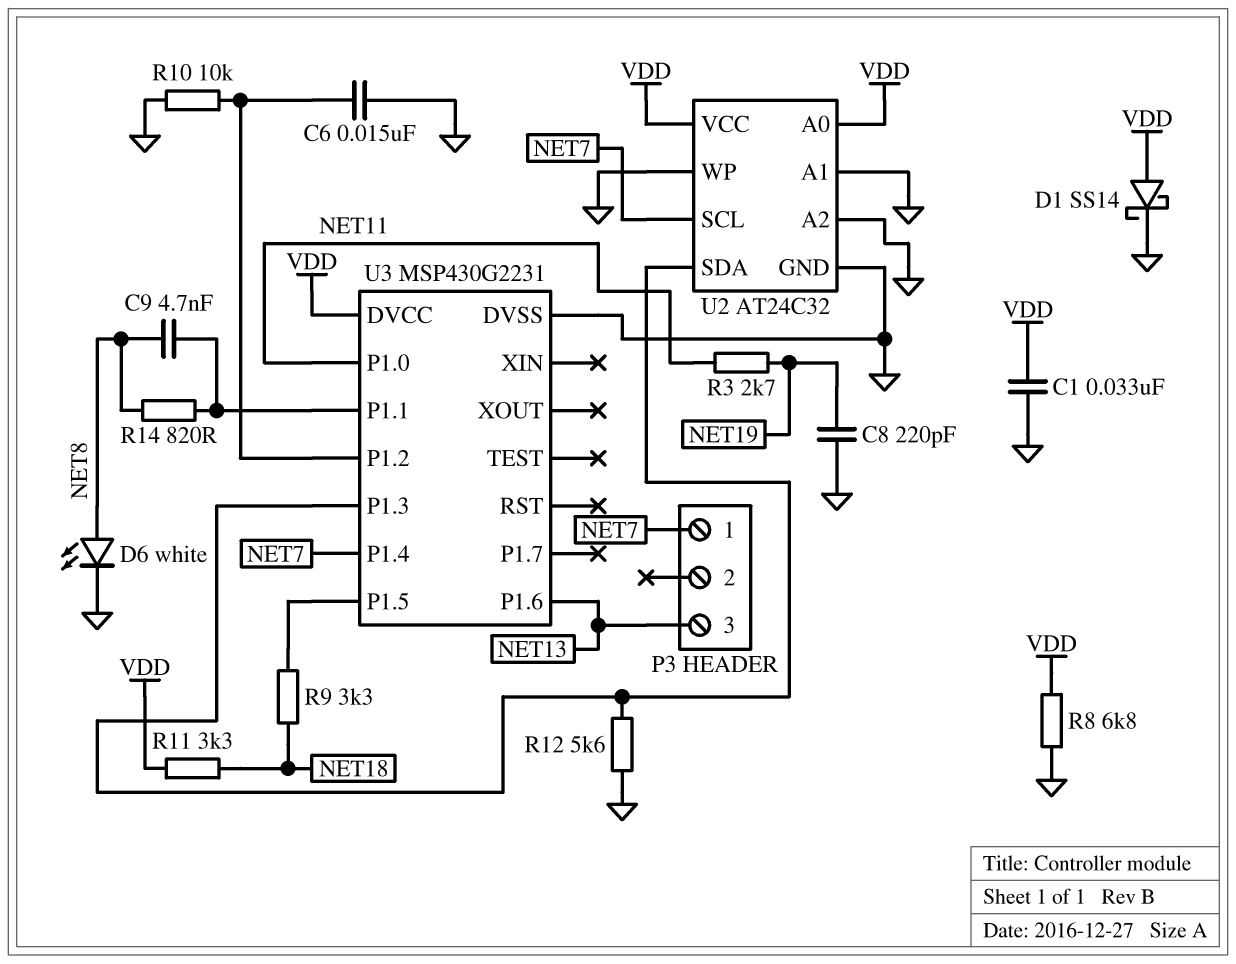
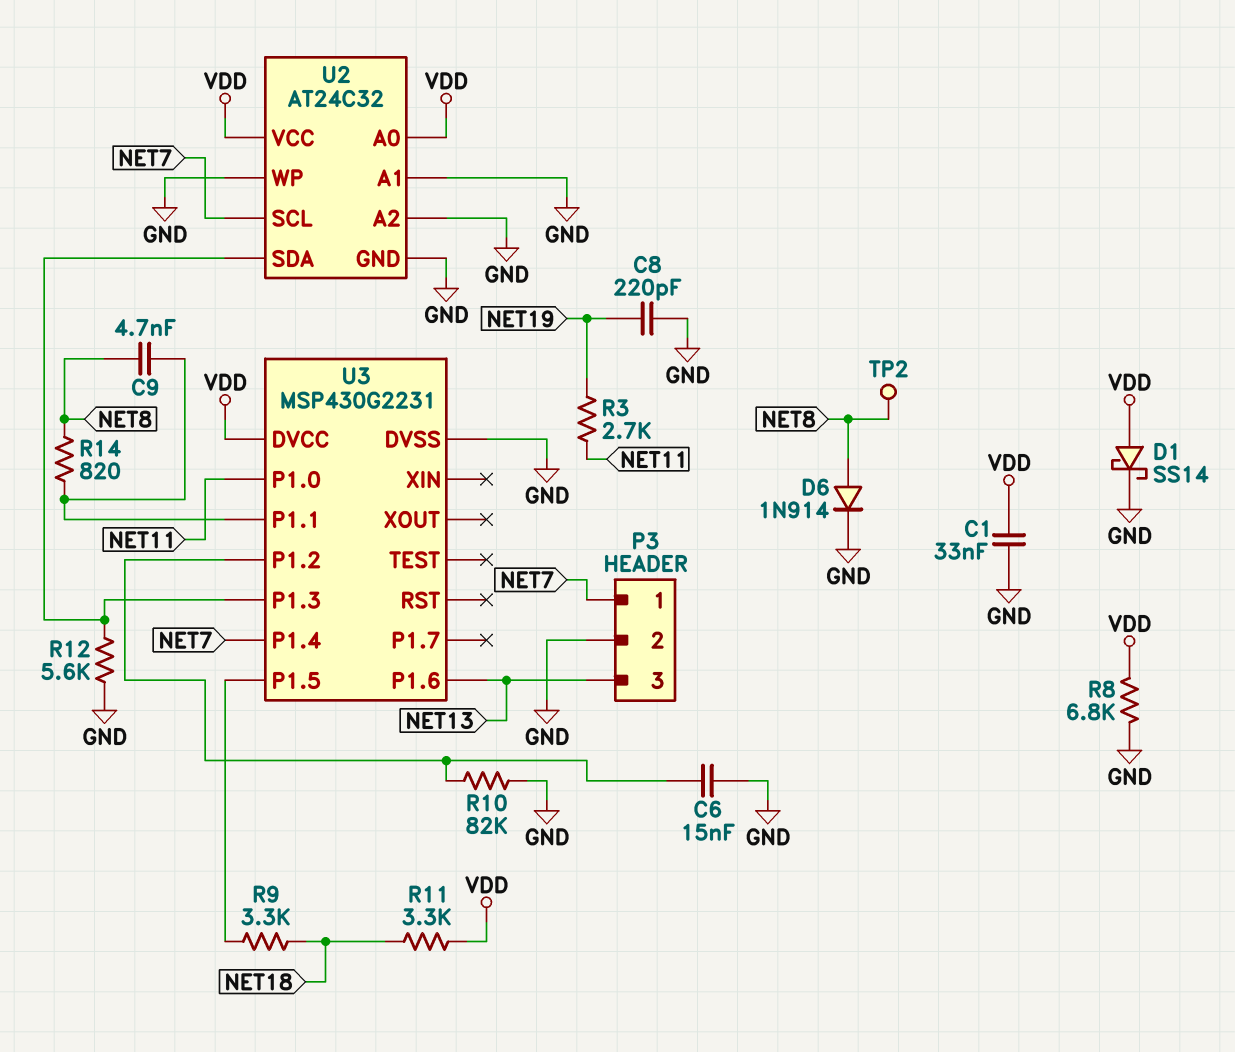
D6: LED white (A NET8, K GND) -> diode 1N914 (A NET8, K GND)
P3 pin 2: none -> GND
R10: 10k (GND, U3/P1.2) -> 82k (GND, U3/P1.2)
TP2: none -> test point (NET8)

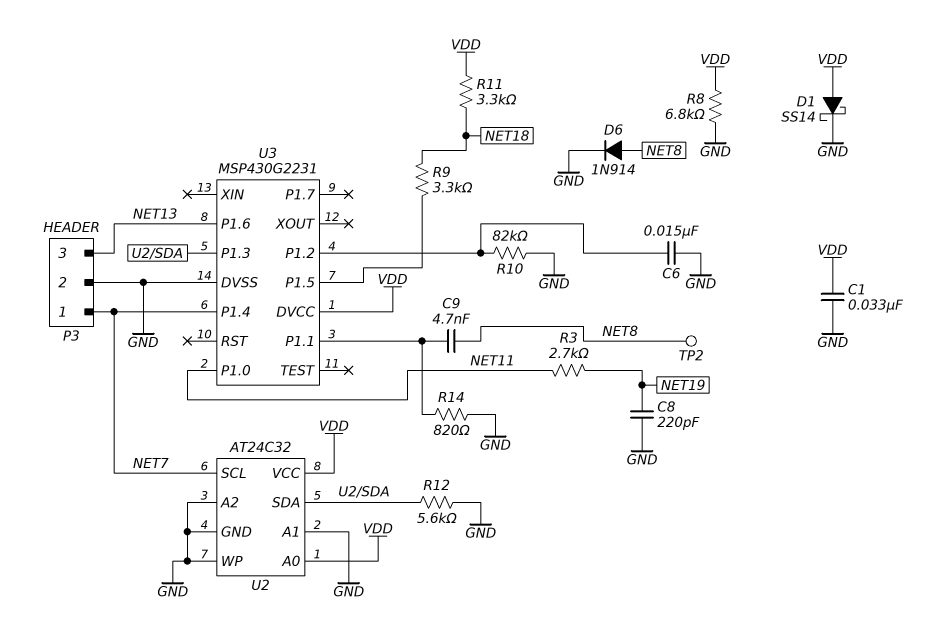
R14: 820 (NET8, U3/P1.1) -> 820 (GND, U3/P1.1)

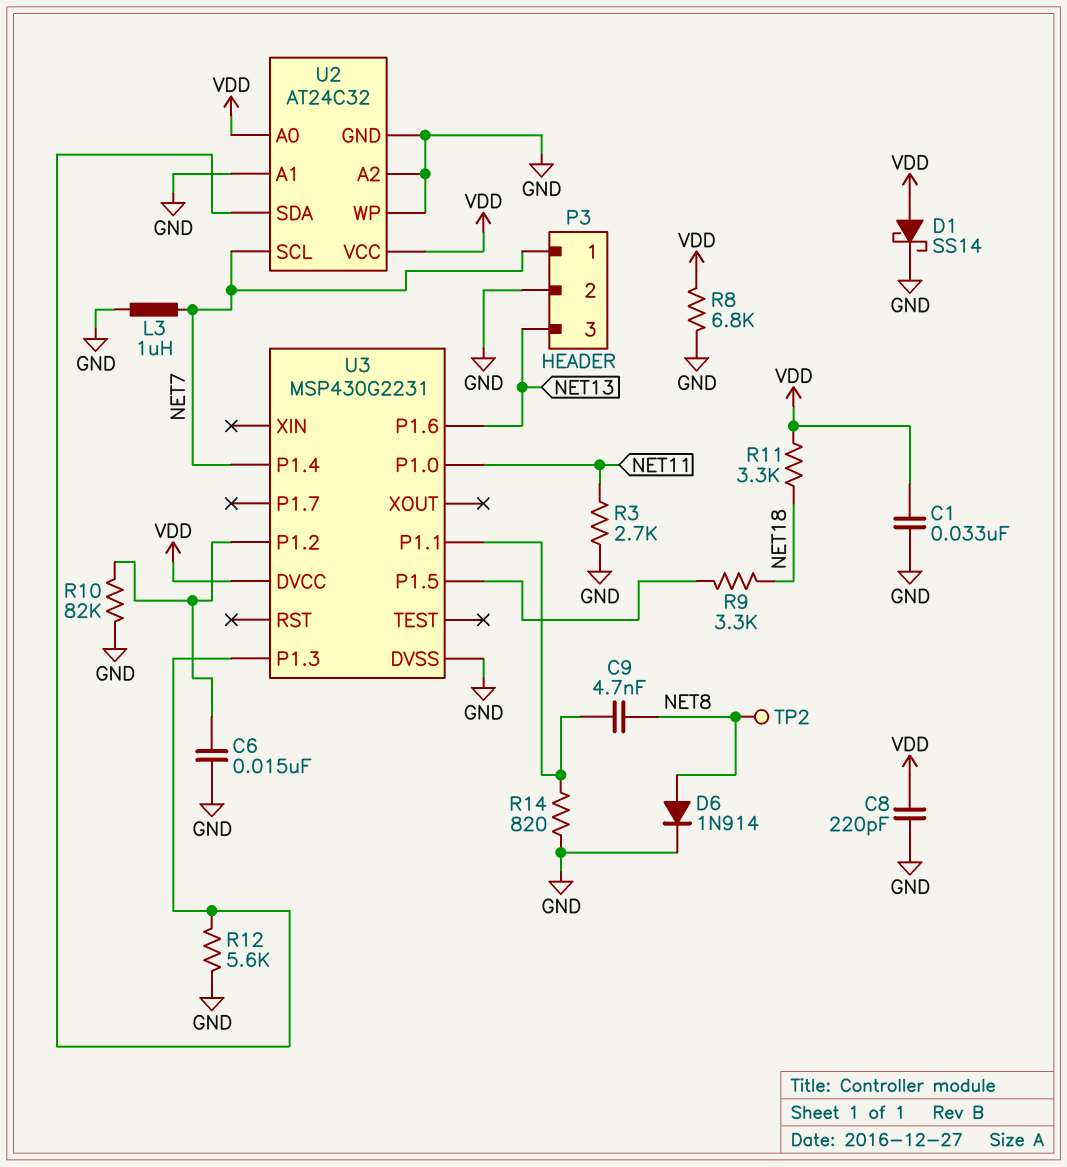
C8: 220pF (GND, NET19) -> 220pF (GND, VDD)
L3: none -> 1uH (GND, NET7)
R3: 2.7k (NET11, NET19) -> 2.7k (GND, NET11)

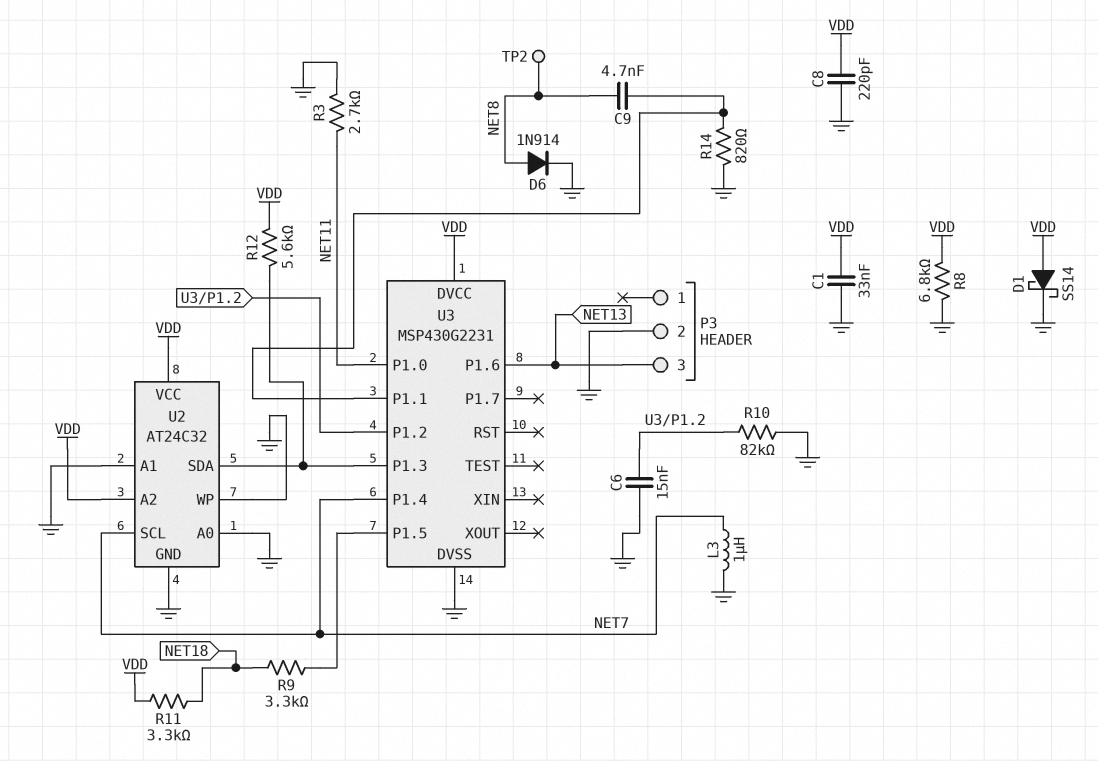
P3 pin 1: NET7 -> none
R12: 5.6k (GND, U2/SDA) -> 5.6k (U2/SDA, VDD)
U2 pin A0: VDD -> GND
U2 pin A2: GND -> VDD

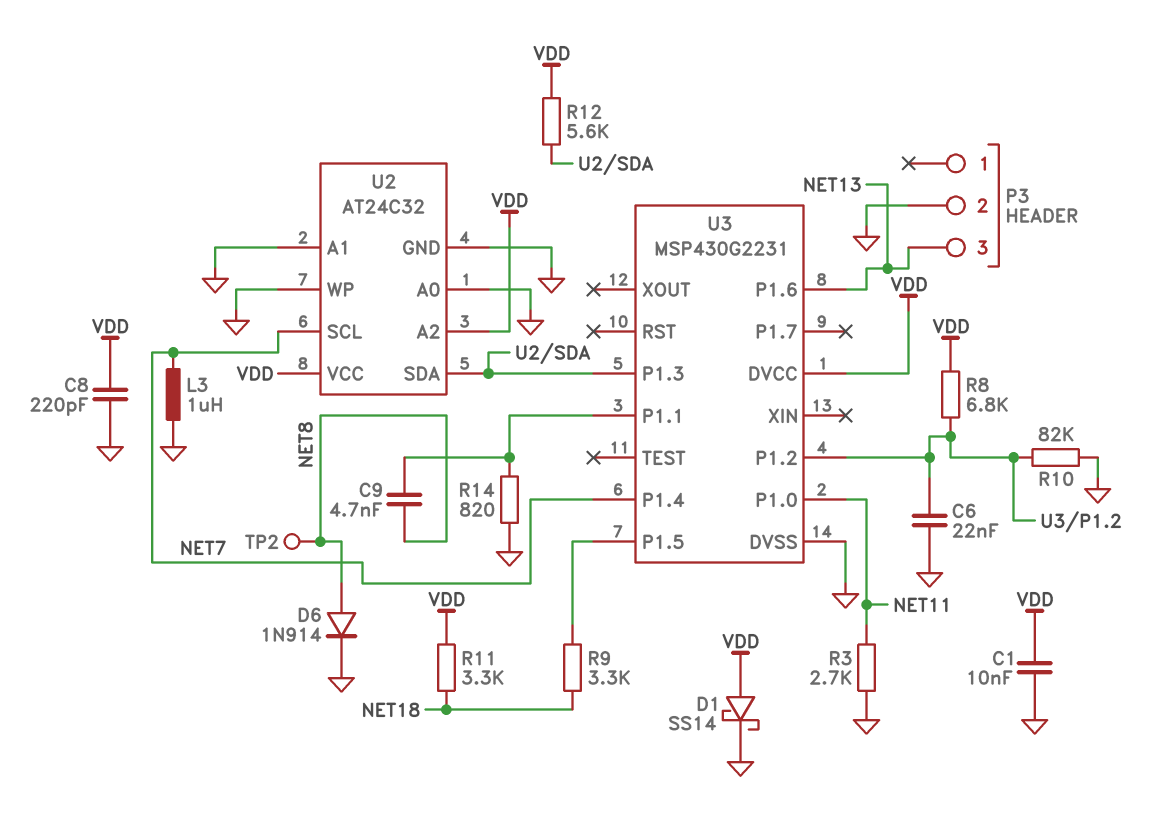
C1: 33nF (GND, VDD) -> 10nF (GND, VDD)
C6: 15nF (GND, U3/P1.2) -> 22nF (GND, U3/P1.2)
R8: 6.8k (GND, VDD) -> 6.8k (U3/P1.2, VDD)

